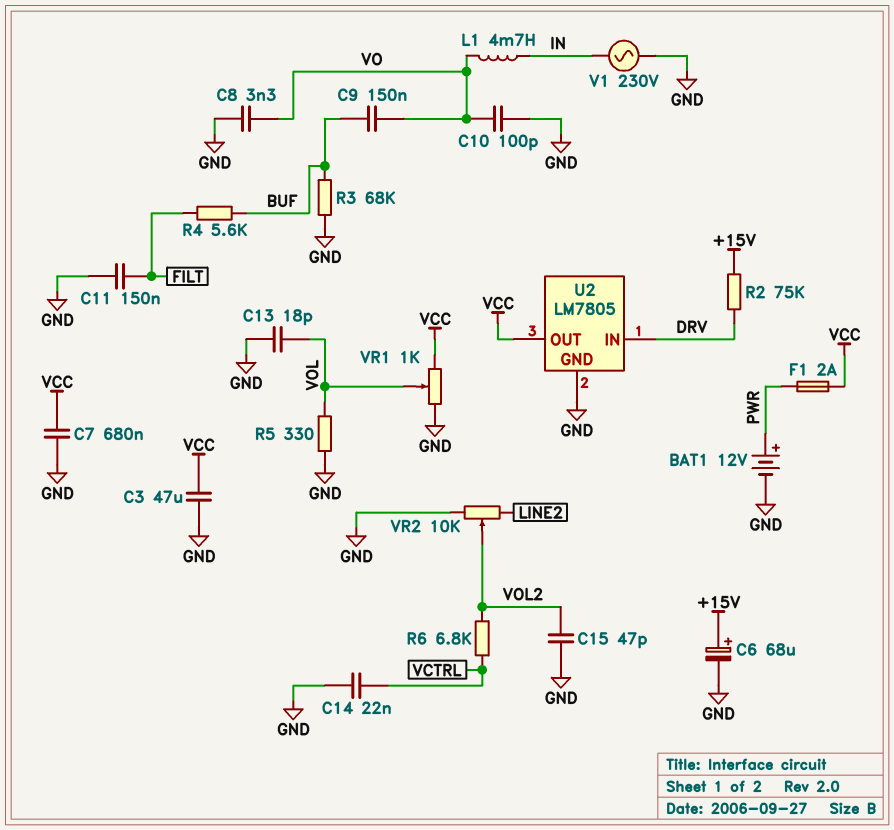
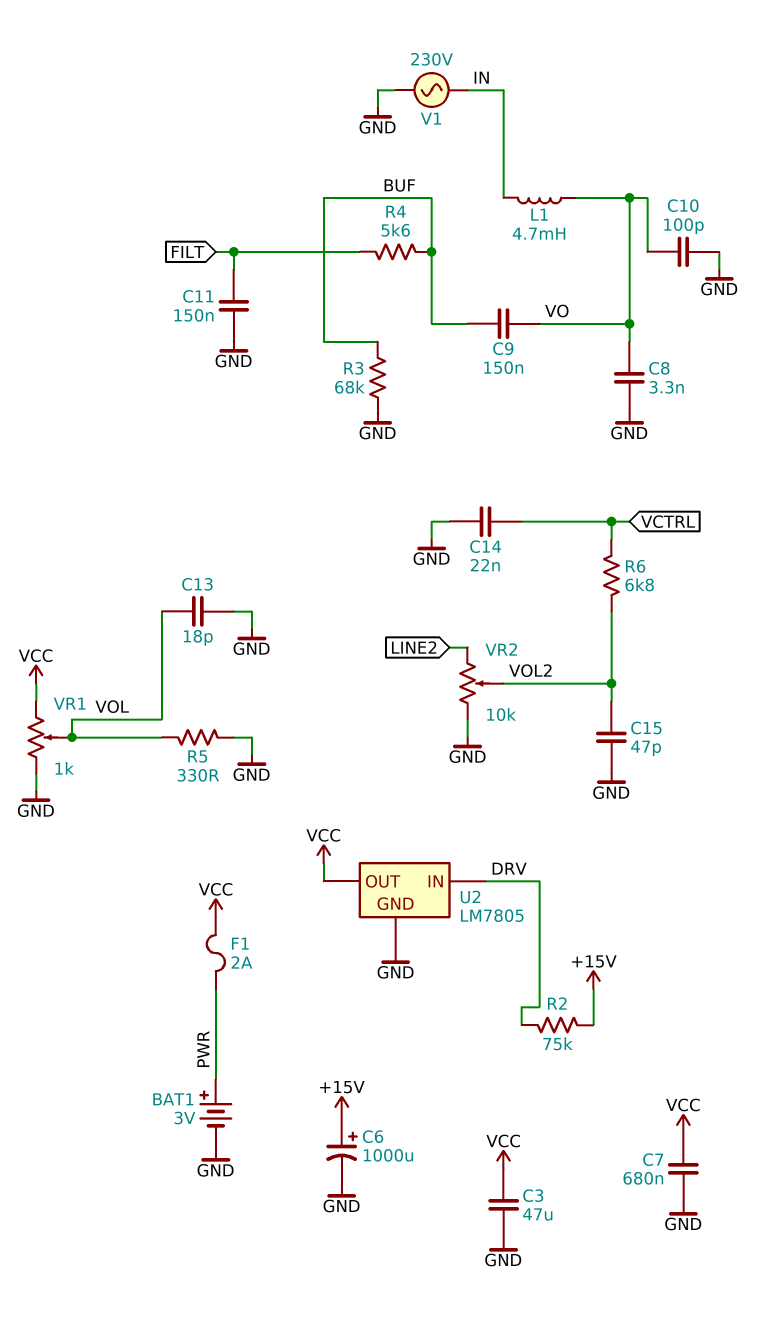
BAT1: 12V (plus PWR, minus GND) -> 3V (plus PWR, minus GND)
C6: 68uF (plus +15V, minus GND) -> 1000uF (plus +15V, minus GND)

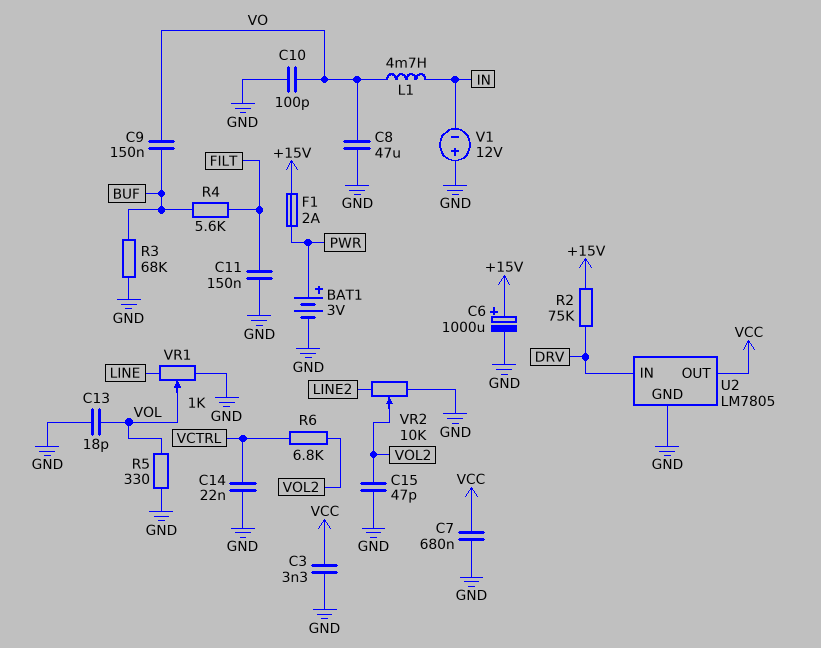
C3: 47uF (GND, VCC) -> 3.3nF (GND, VCC)
C8: 3.3nF (GND, VO) -> 47uF (GND, VO)
F1: 2A (PWR, VCC) -> 2A (+15V, PWR)
V1: AC 230V (GND, IN) -> 12V (plus GND, minus IN)
VR1: 1k (GND, VCC, wiper VOL) -> 1k (GND, LINE, wiper VOL)

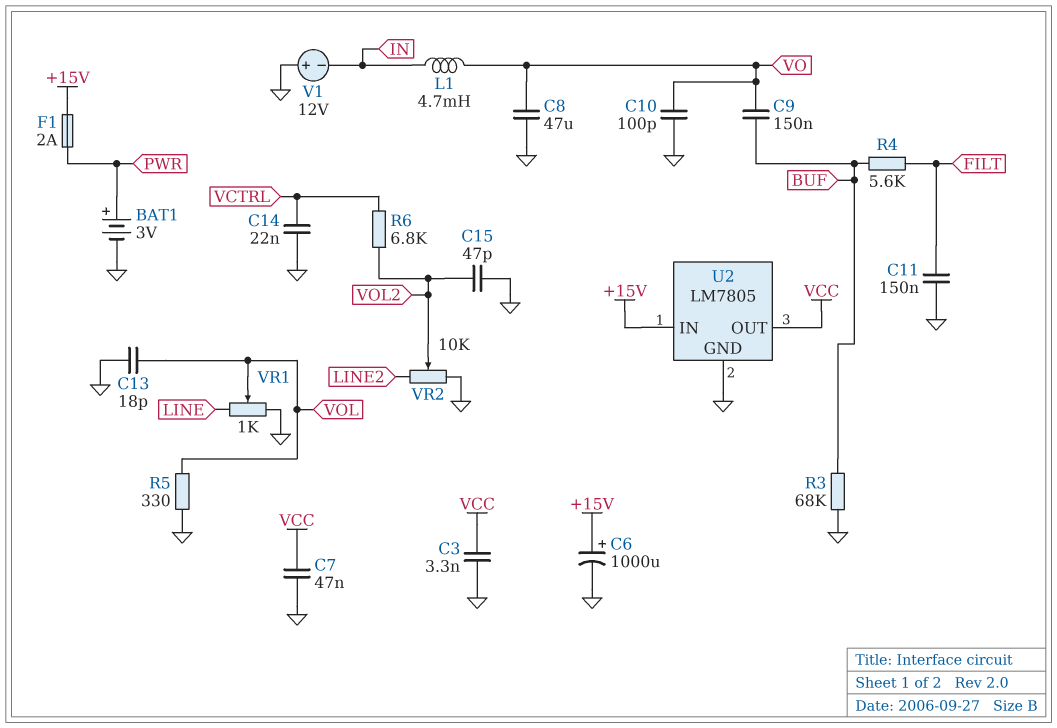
C7: 680nF (GND, VCC) -> 47nF (GND, VCC)
R2: 75k (+15V, DRV) -> none
U2 pin IN: DRV -> +15V

